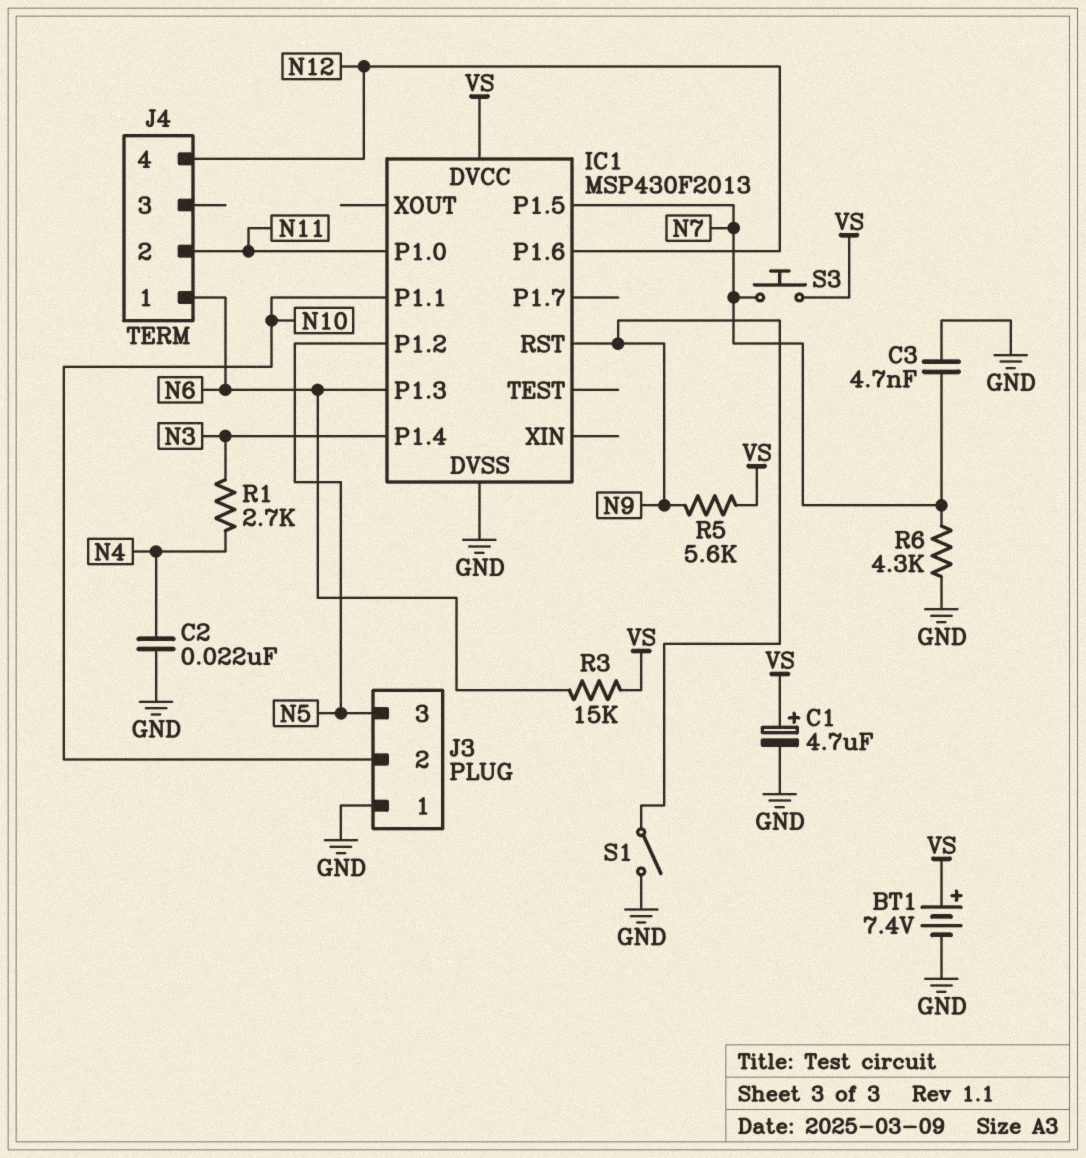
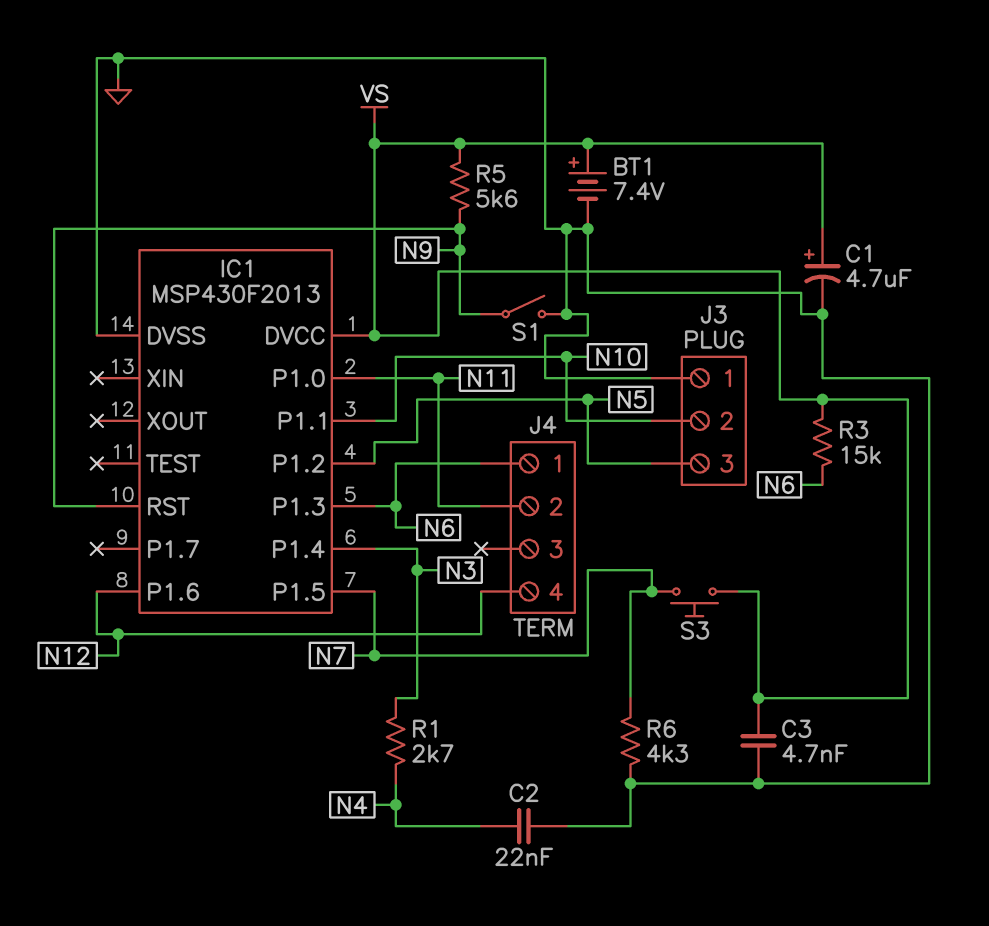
C3: 4.7nF (GND, N7) -> 4.7nF (GND, VS)

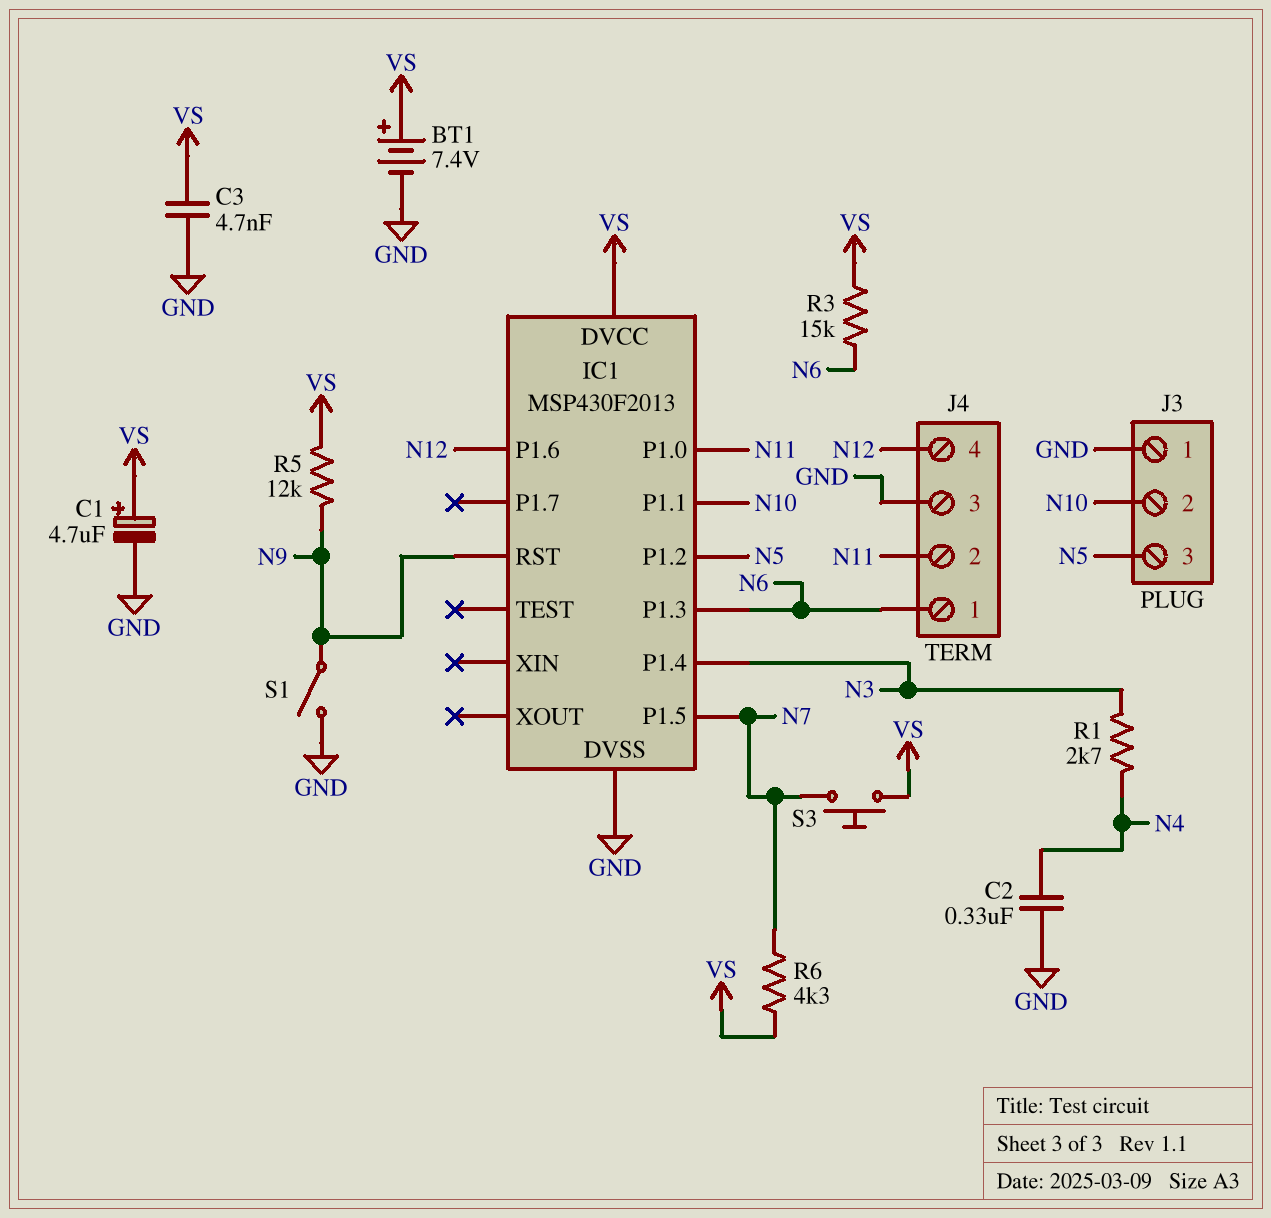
C2: 22nF (GND, N4) -> 330nF (GND, N4)
J4 pin 3: none -> GND
R5: 5.6k (N9, VS) -> 12k (N9, VS)
R6: 4.3k (GND, N7) -> 4.3k (N7, VS)

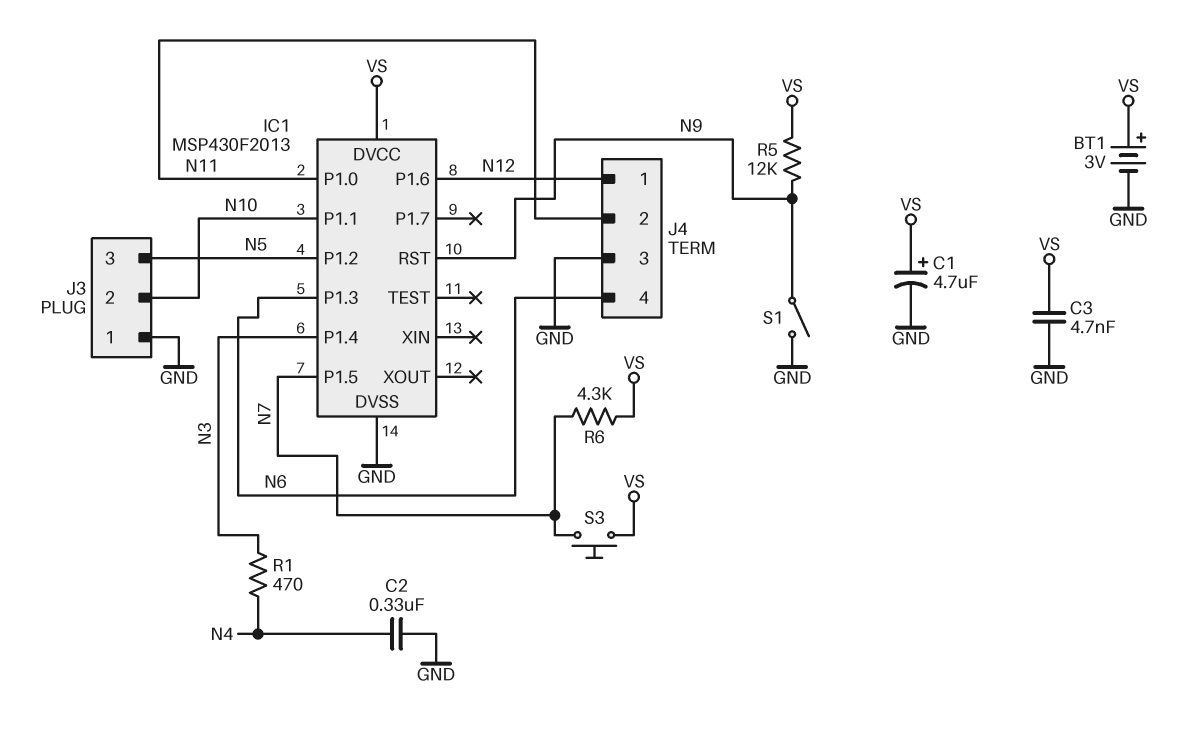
BT1: 7.4V (plus VS, minus GND) -> 3V (plus VS, minus GND)
J4 pin 1: N6 -> N12
J4 pin 4: N12 -> N6
R1: 2.7k (N3, N4) -> 470 (N3, N4)
R3: 15k (N6, VS) -> none

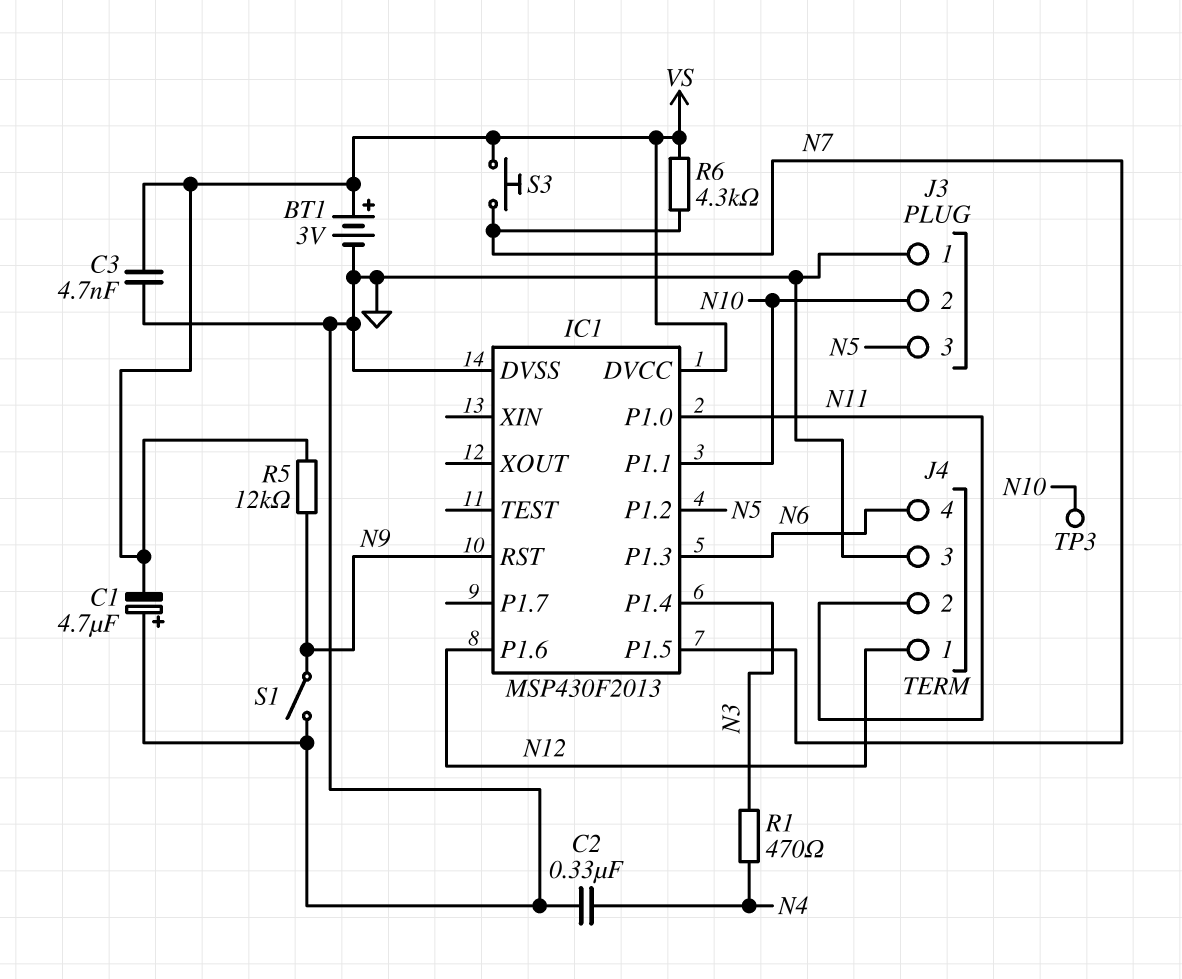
C1: 4.7uF (plus VS, minus GND) -> 4.7uF (plus GND, minus VS)
TP3: none -> test point (N10)

